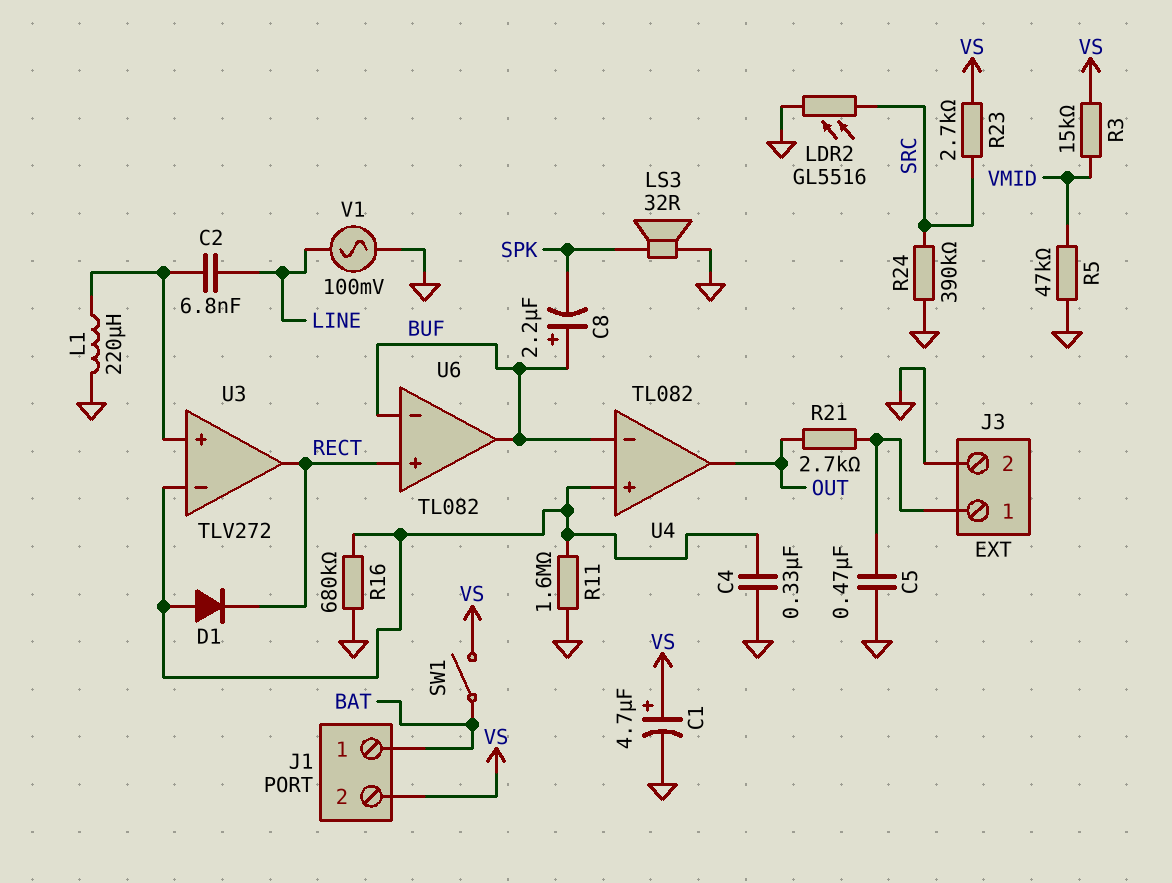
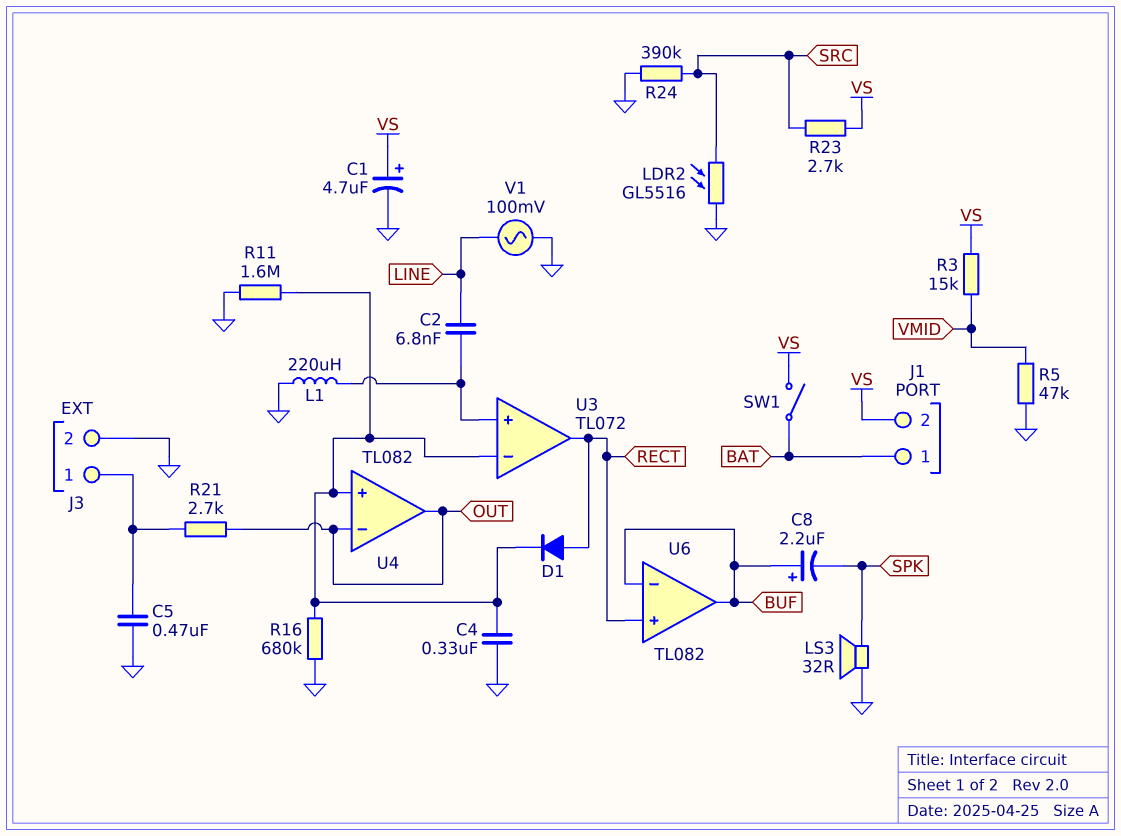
D1: diode (A U3/in-, K RECT) -> diode (A RECT, K U3/in-)
U3: TLV272 -> TL072
U4 pin in-: BUF -> OUT

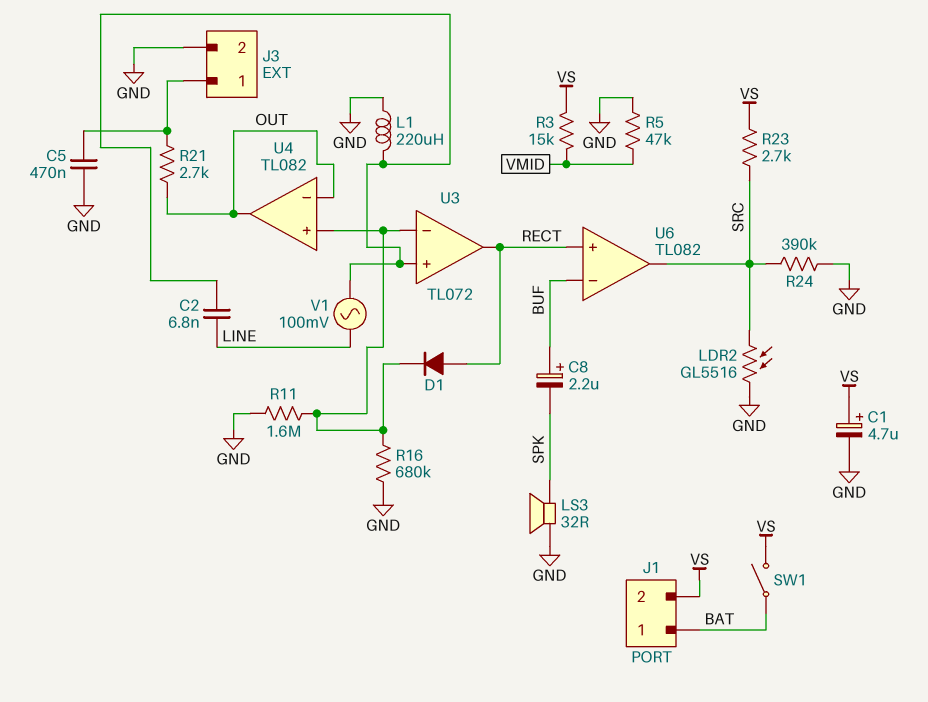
C4: 330nF (GND, U3/in-) -> none
U6 pin out: BUF -> SRC
V1: AC 100mV (GND, LINE) -> AC 100mV (LINE, U3/in+)

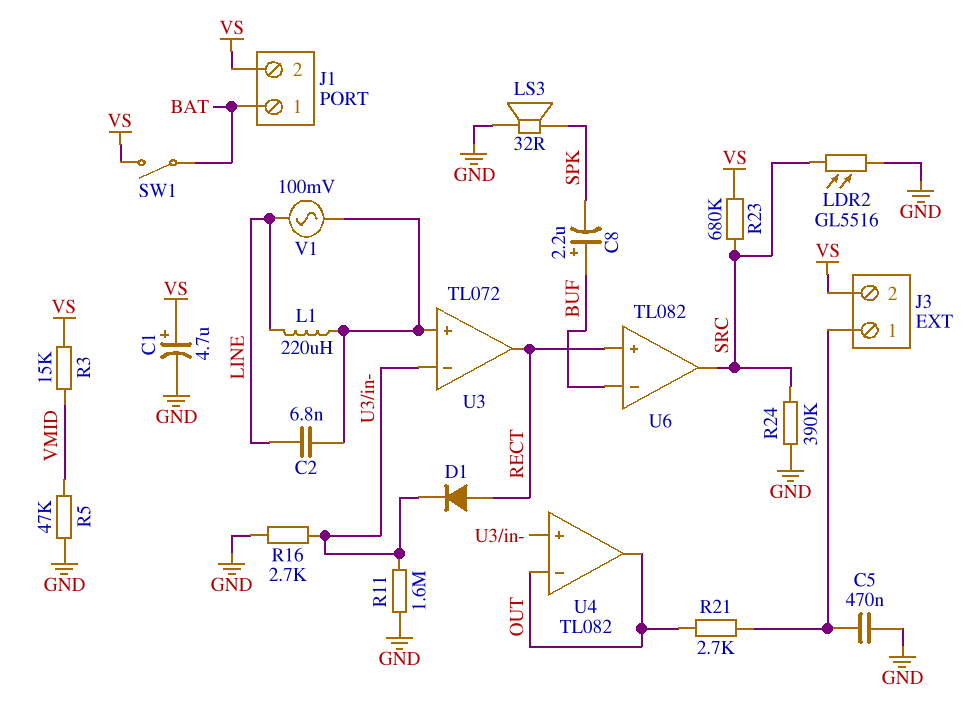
J3 pin 2: GND -> VS
L1: 220uH (GND, U3/in+) -> 220uH (LINE, U3/in+)
R16: 680k (GND, U3/in-) -> 2.7k (GND, U3/in-)
R23: 2.7k (SRC, VS) -> 680k (SRC, VS)

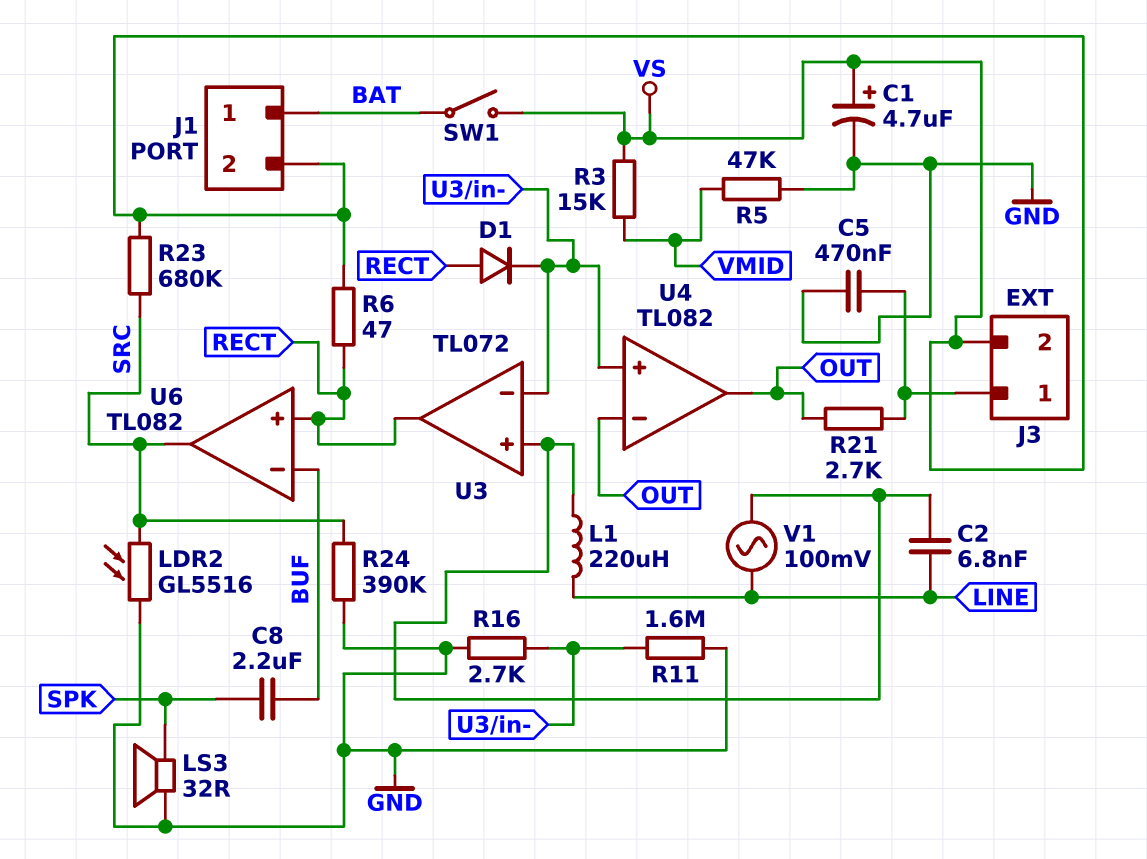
C8: 2.2uF (plus BUF, minus SPK) -> 2.2uF (BUF, SPK)
R6: none -> 47 (RECT, VS)

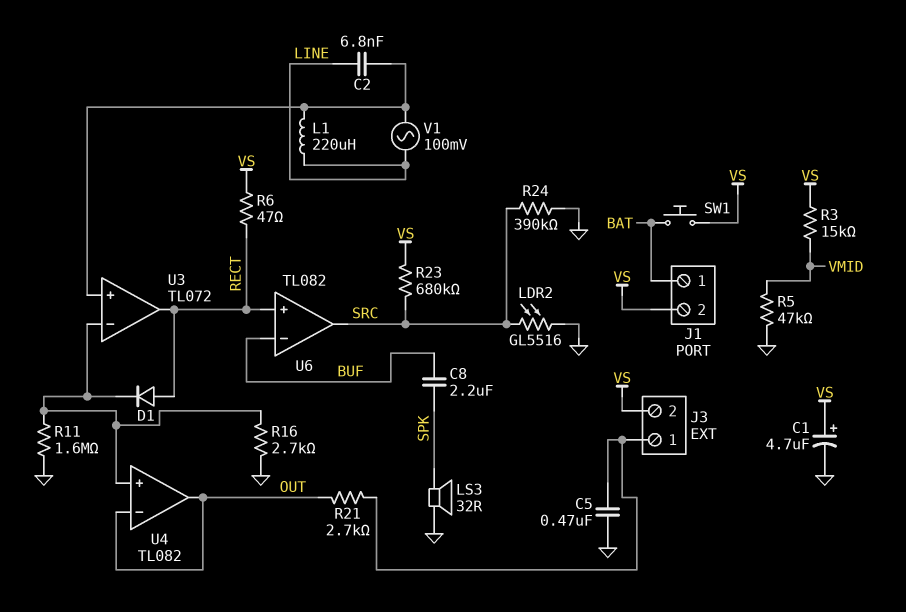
SW1: switch (BAT, VS) -> button (BAT, VS)

